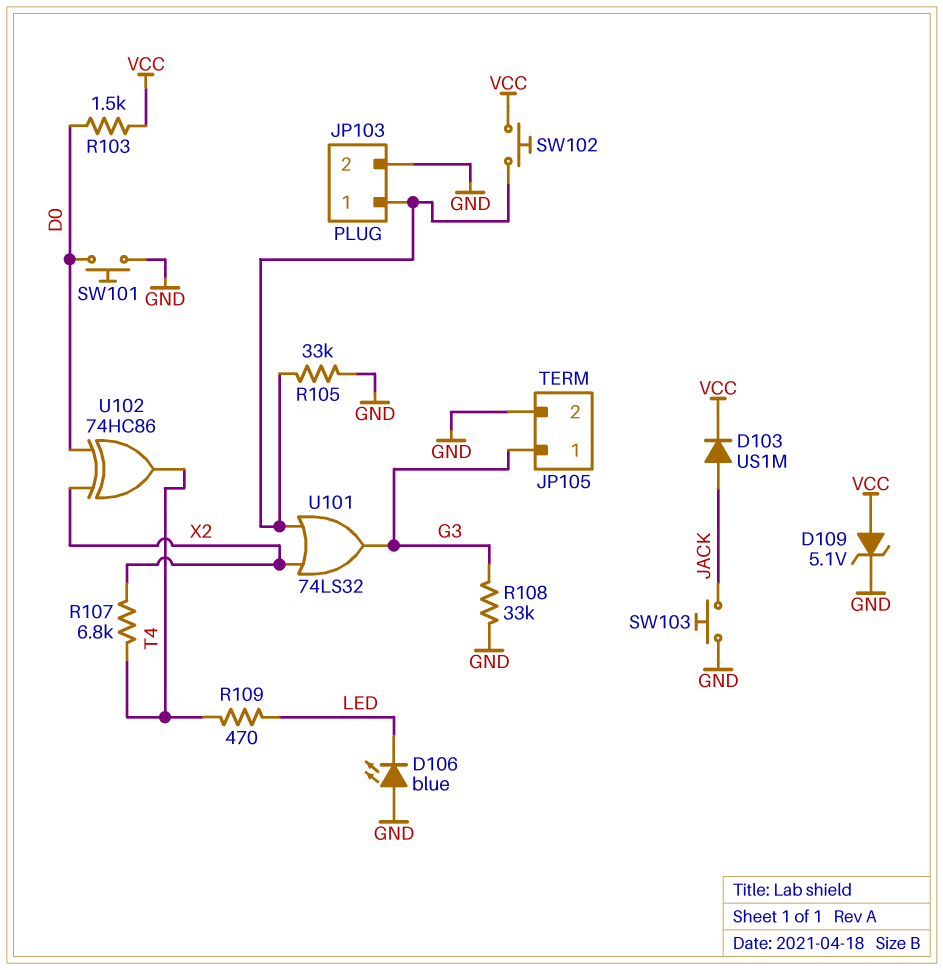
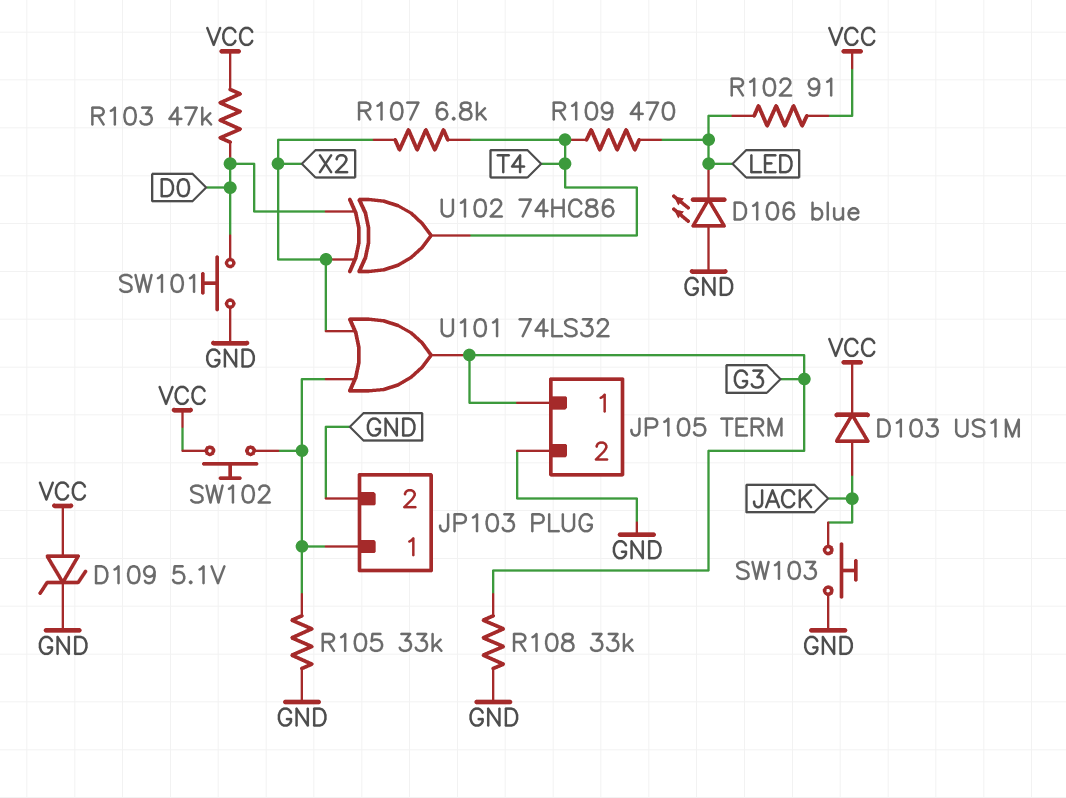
R102: none -> 91 (LED, VCC)
R103: 1.5k (D0, VCC) -> 47k (D0, VCC)

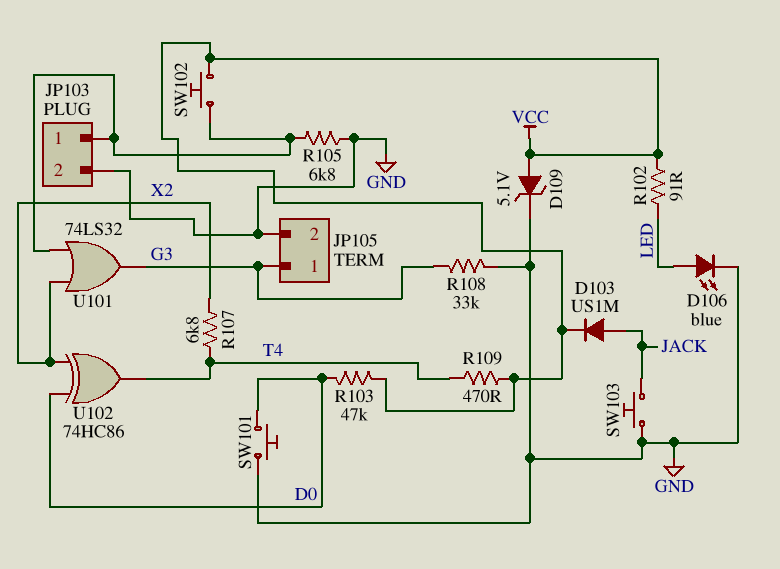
D106: LED blue (A GND, K LED) -> LED blue (A LED, K GND)
R105: 33k (GND, JP103/1) -> 6.8k (GND, JP103/1)
R109: 470 (LED, T4) -> 470 (T4, VCC)

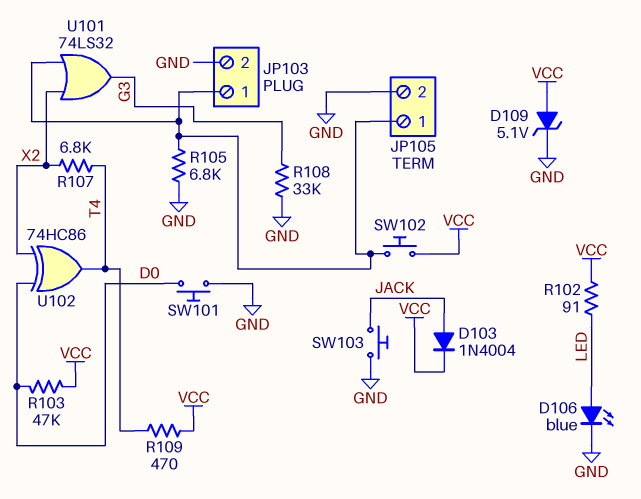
D103: diode US1M (A JACK, K VCC) -> diode 1N4004 (A JACK, K VCC)
JP105 pin 1: G3 -> JP103/1

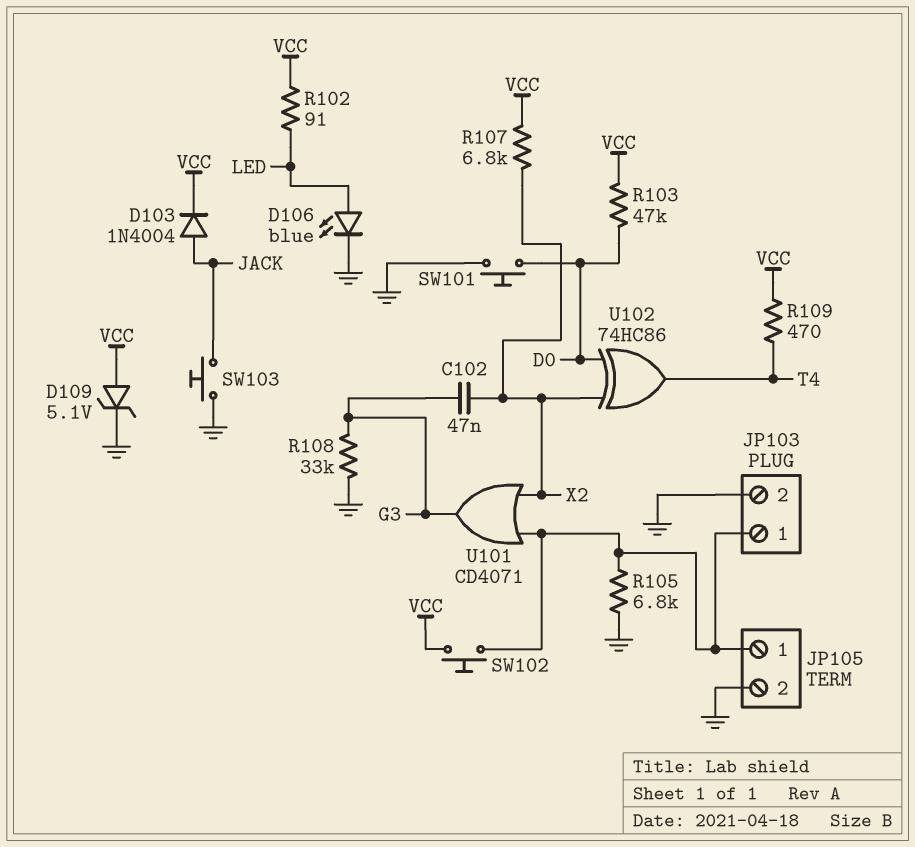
C102: none -> 47nF (G3, X2)
R107: 6.8k (T4, X2) -> 6.8k (VCC, X2)
U101: OR 74LS32 (in JP103/1, in X2, out G3) -> OR CD4071 (in JP103/1, in X2, out G3)

